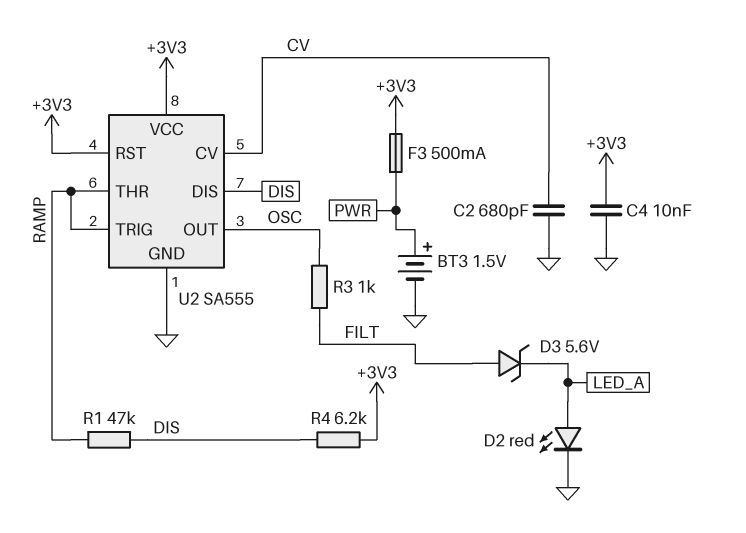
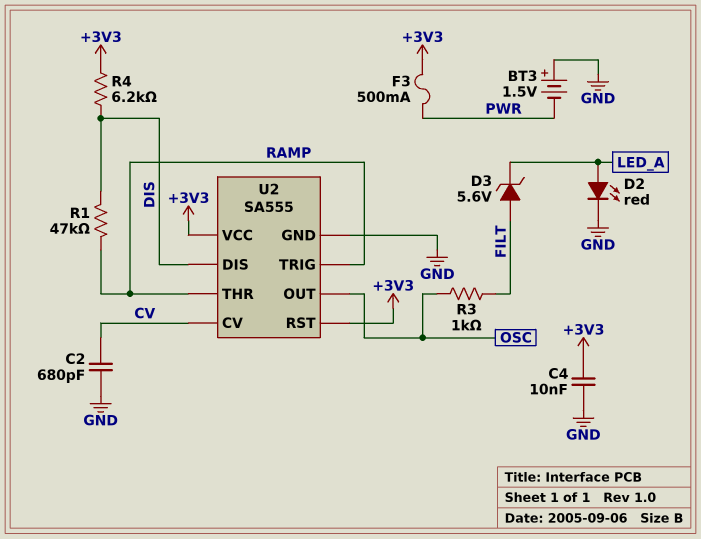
BT3: 1.5V (plus PWR, minus GND) -> 1.5V (plus GND, minus PWR)

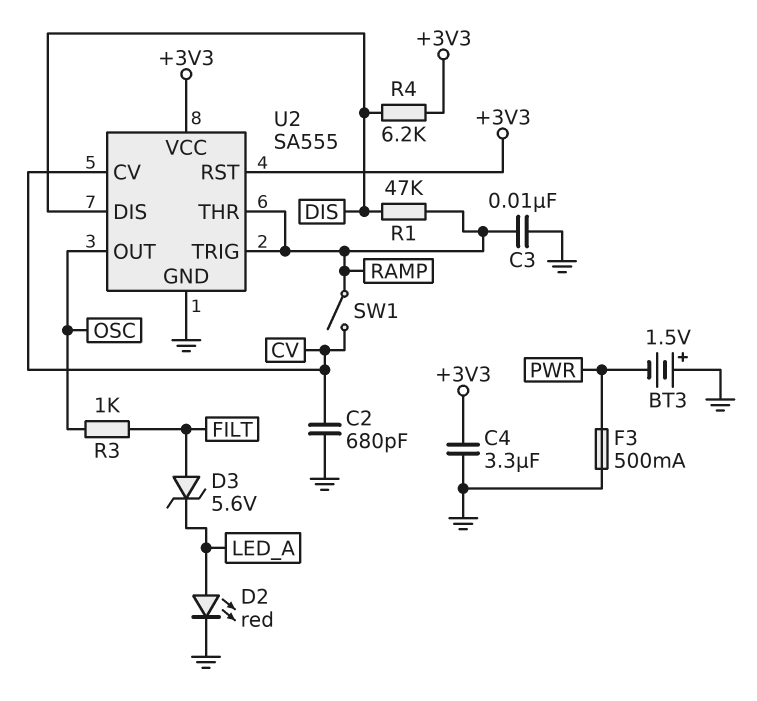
C3: none -> 10nF (GND, RAMP)
C4: 10nF (+3V3, GND) -> 3.3uF (+3V3, GND)
F3: 500mA (+3V3, PWR) -> 500mA (GND, PWR)
SW1: none -> switch (CV, RAMP)

